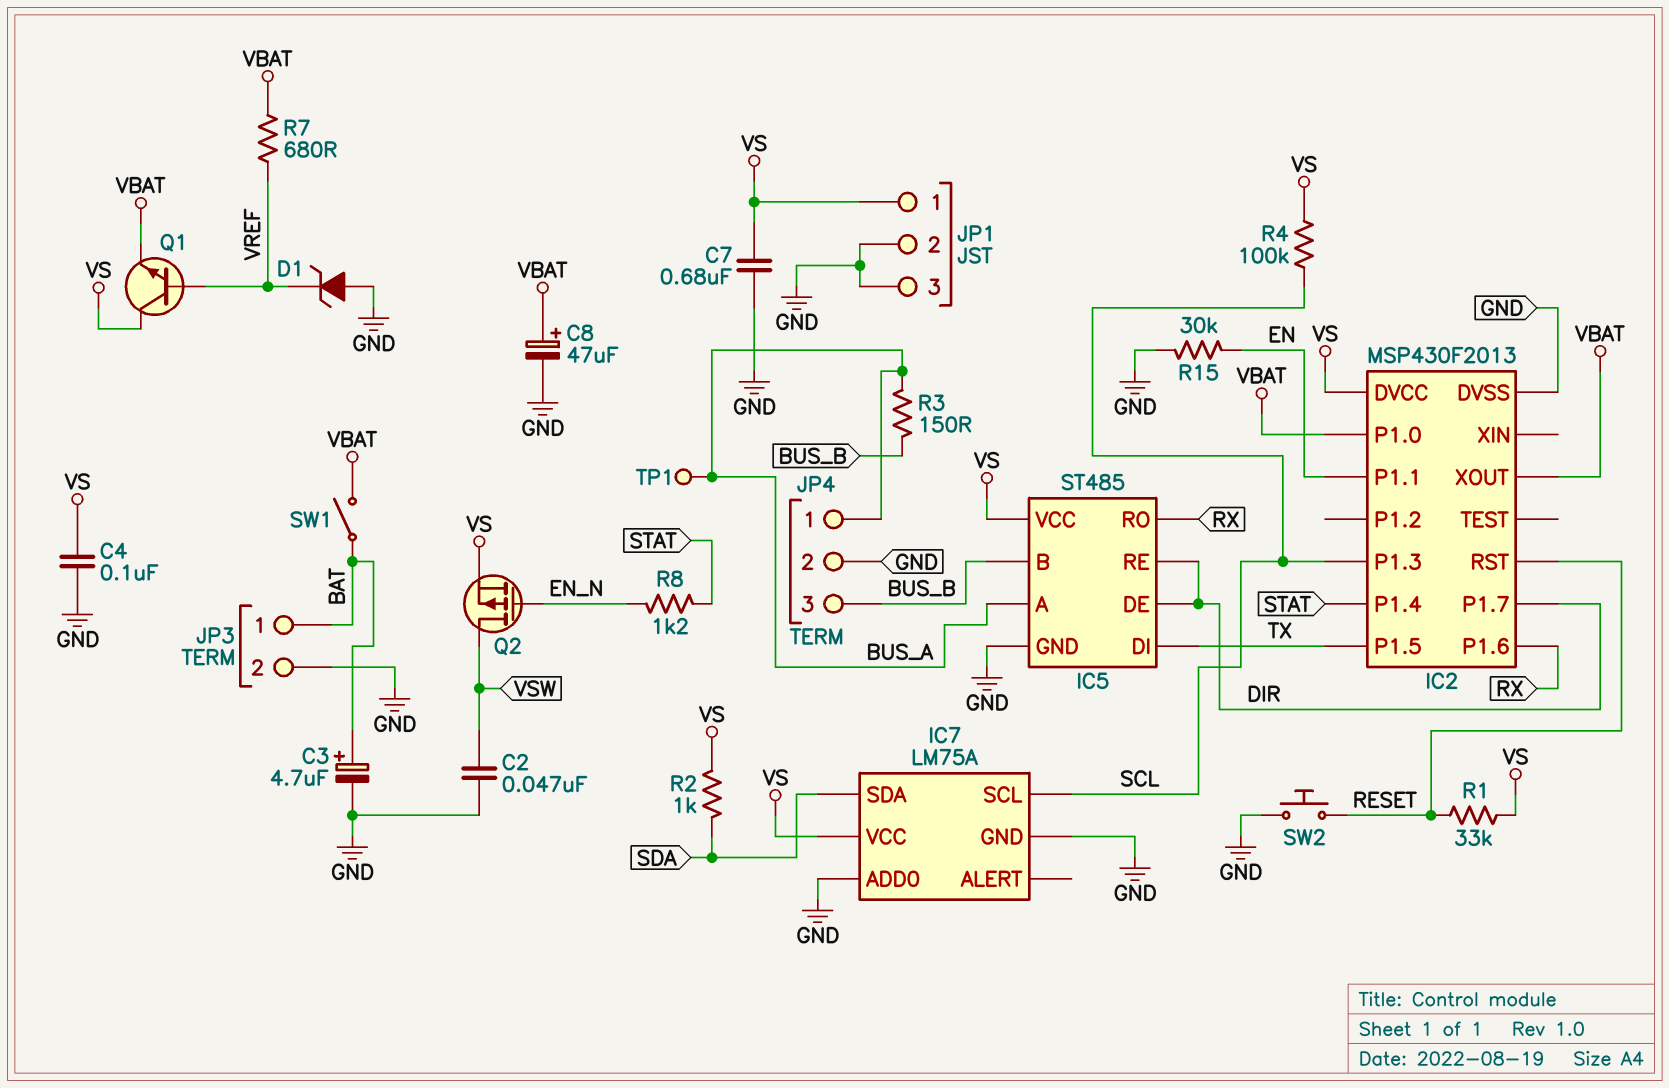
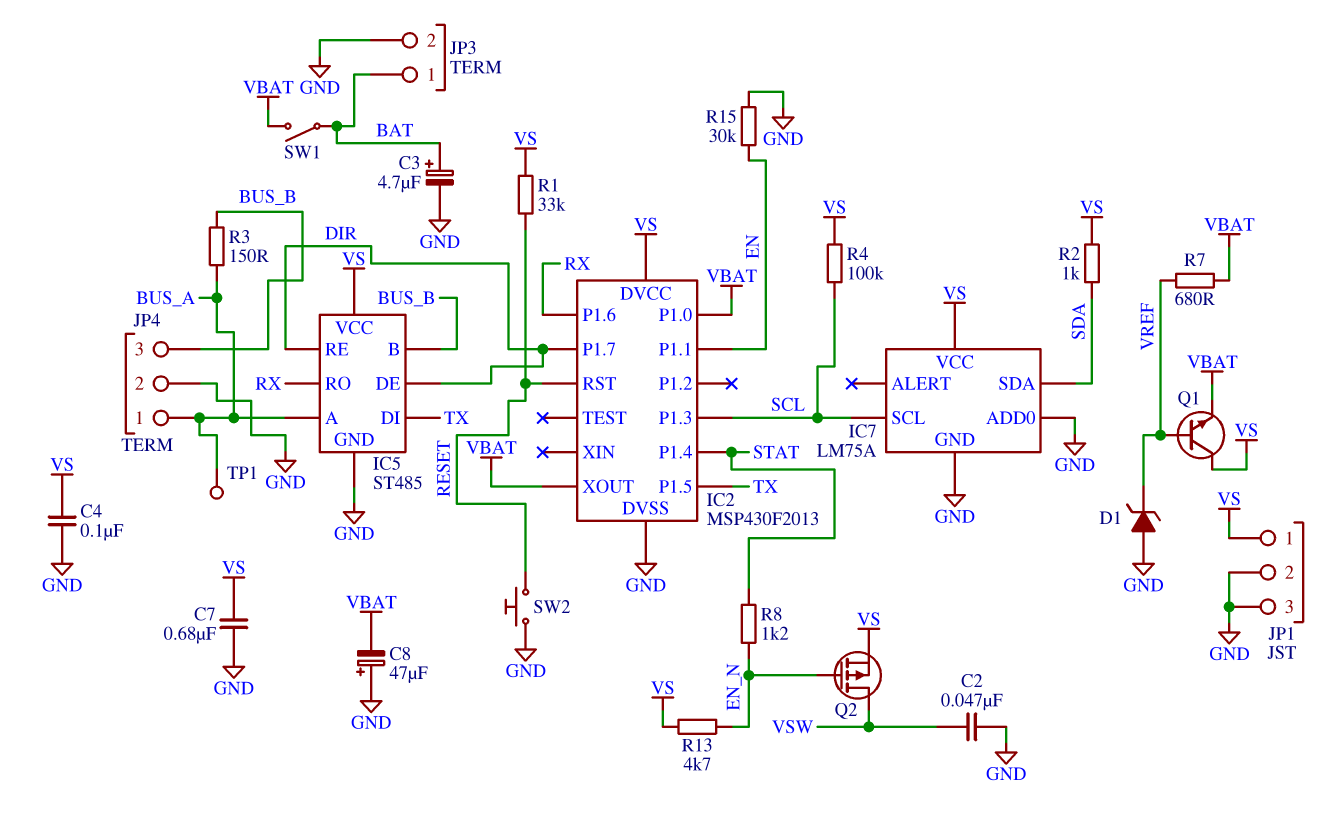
C8: 47uF (plus VBAT, minus GND) -> 47uF (plus GND, minus VBAT)
R13: none -> 4.7k (EN_N, VS)

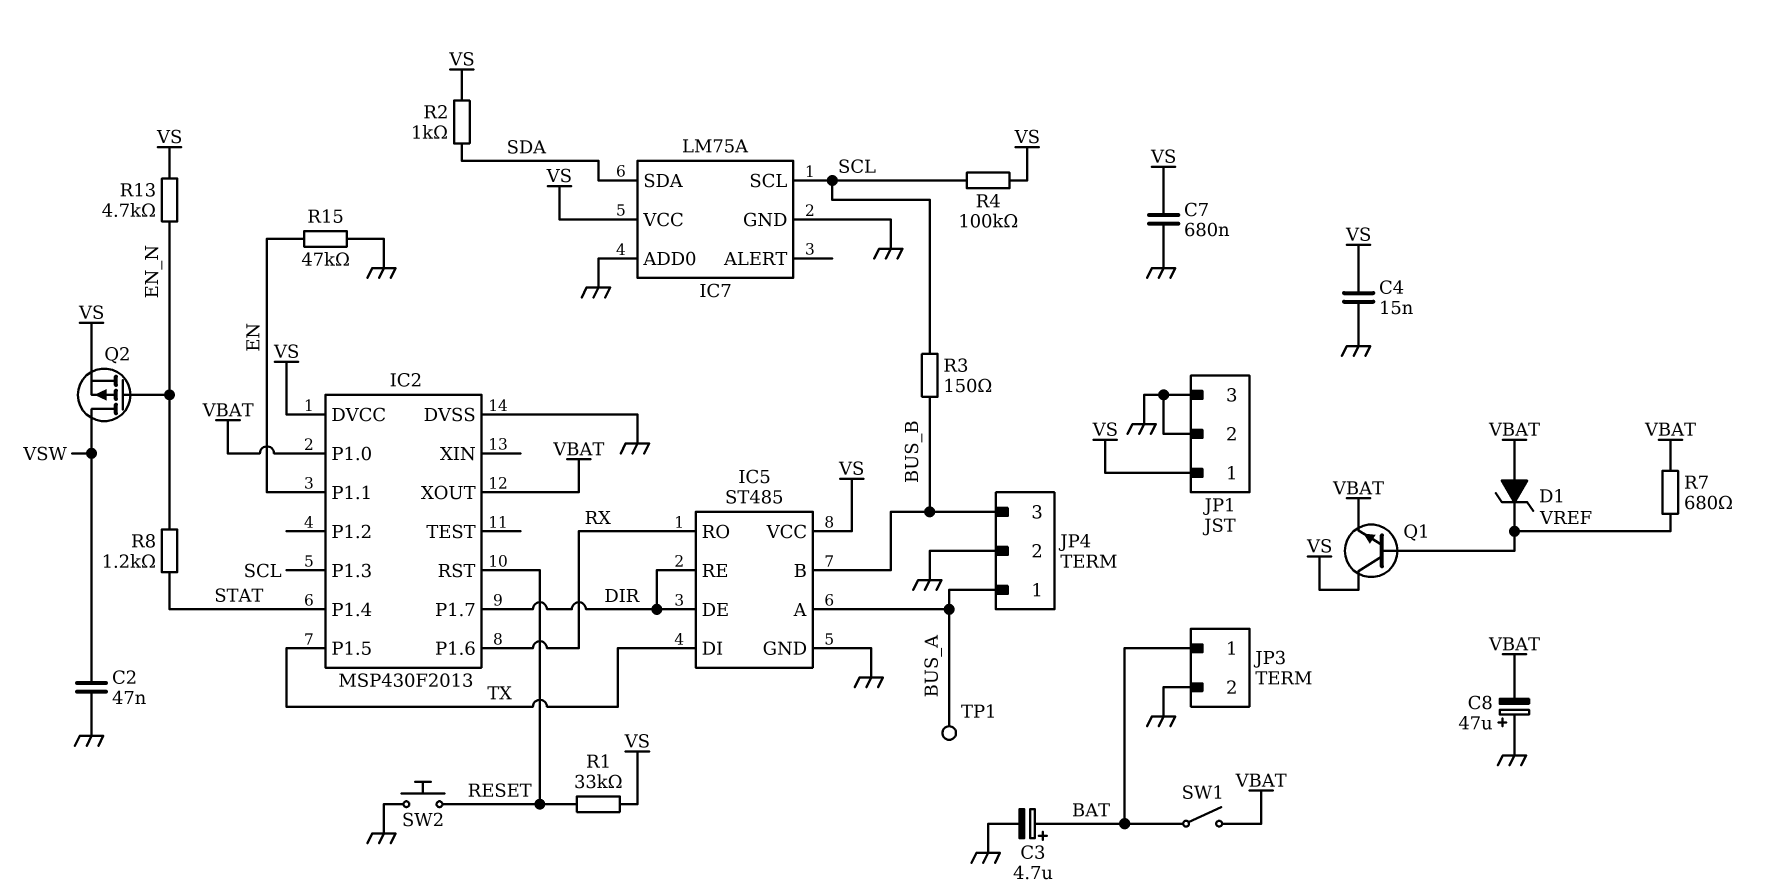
C4: 100nF (GND, VS) -> 15nF (GND, VS)
D1: zener (A GND, K VREF) -> zener (A VBAT, K VREF)
R3: 150 (BUS_A, BUS_B) -> 150 (BUS_B, SCL)
R15: 30k (EN, GND) -> 47k (EN, GND)

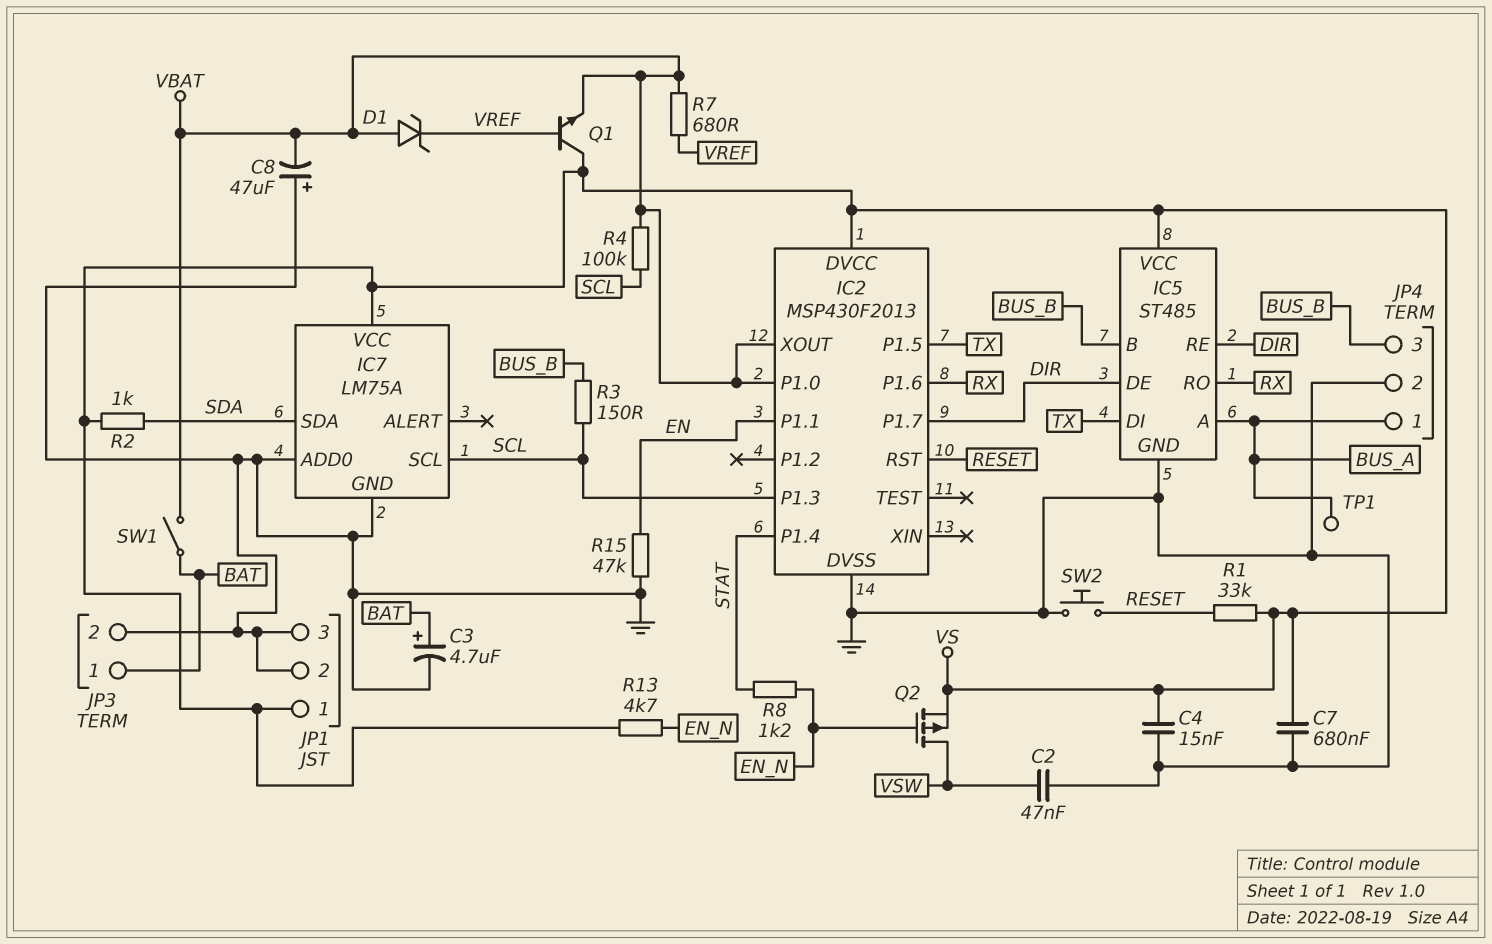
R4: 100k (SCL, VS) -> 100k (SCL, VBAT)

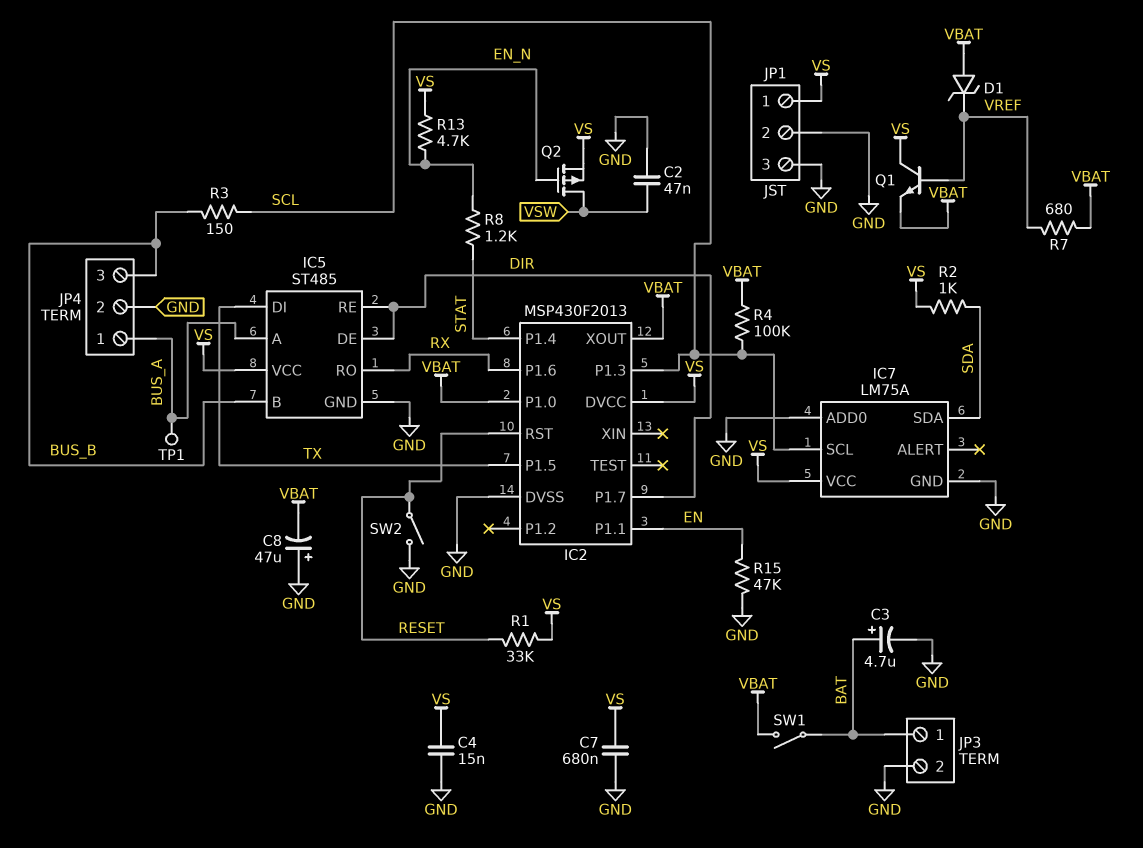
SW2: button (GND, RESET) -> switch (GND, RESET)

